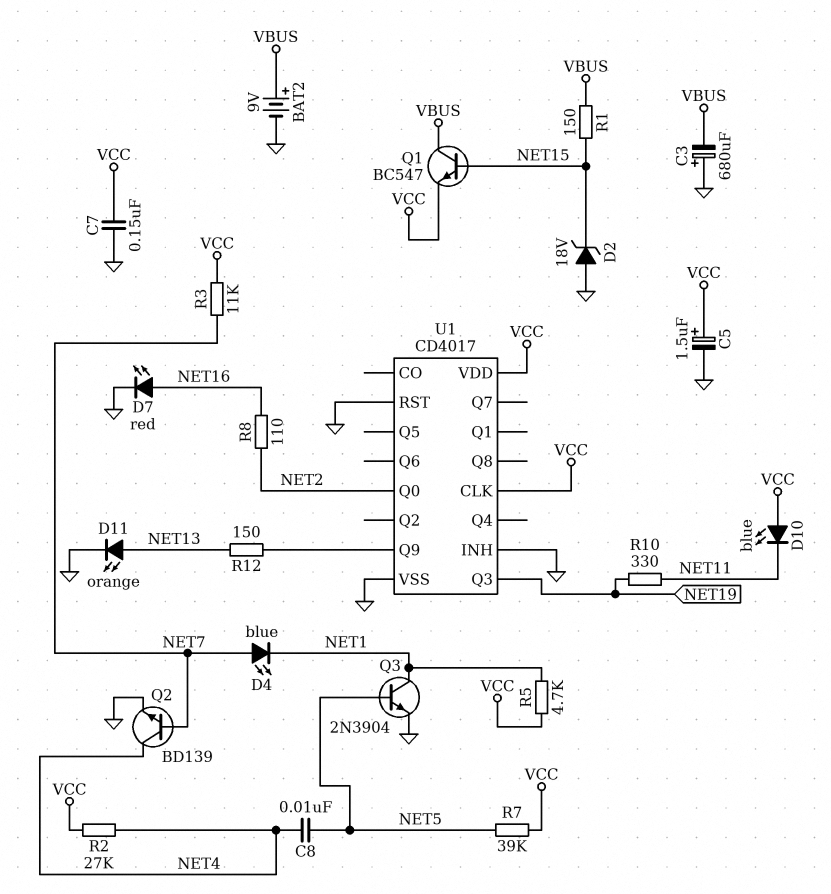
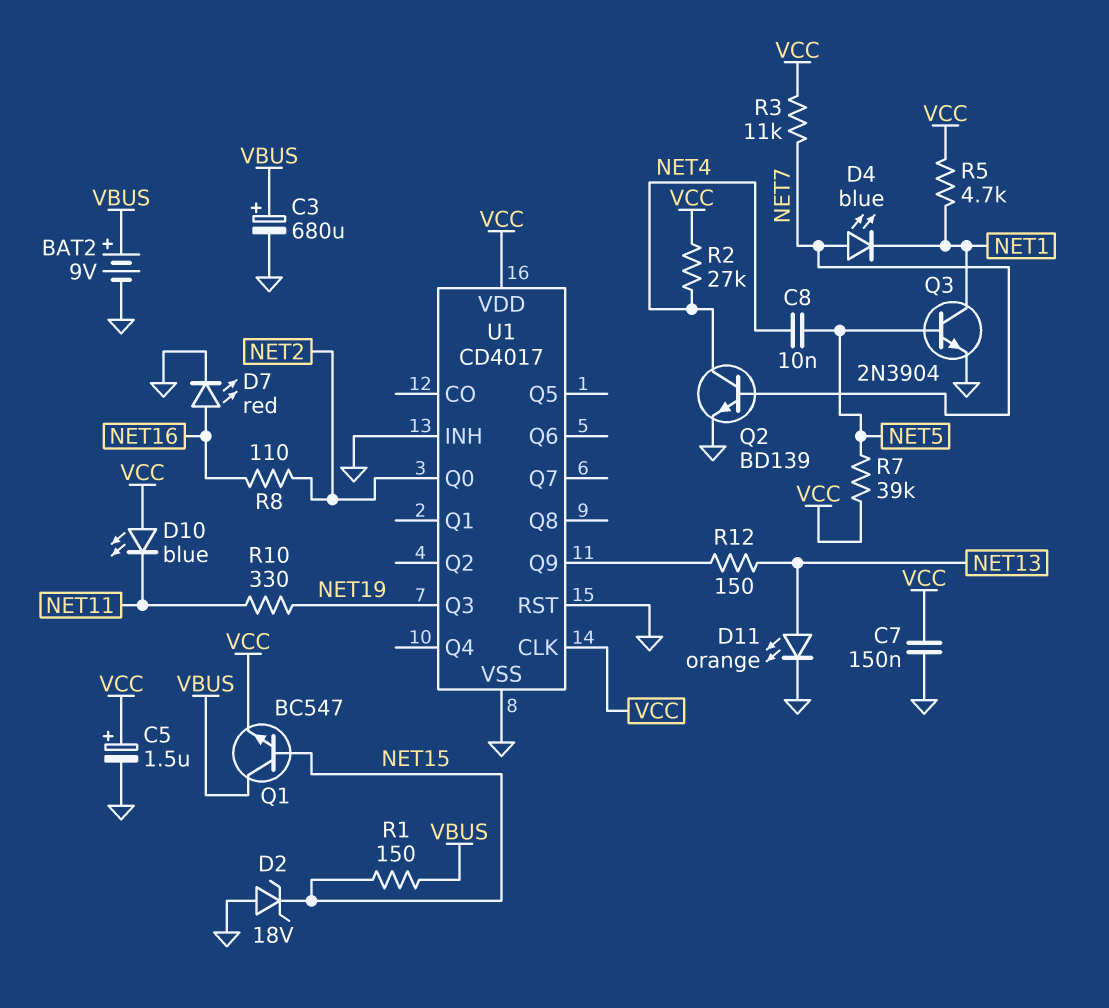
C3: 680uF (plus GND, minus VBUS) -> 680uF (plus VBUS, minus GND)

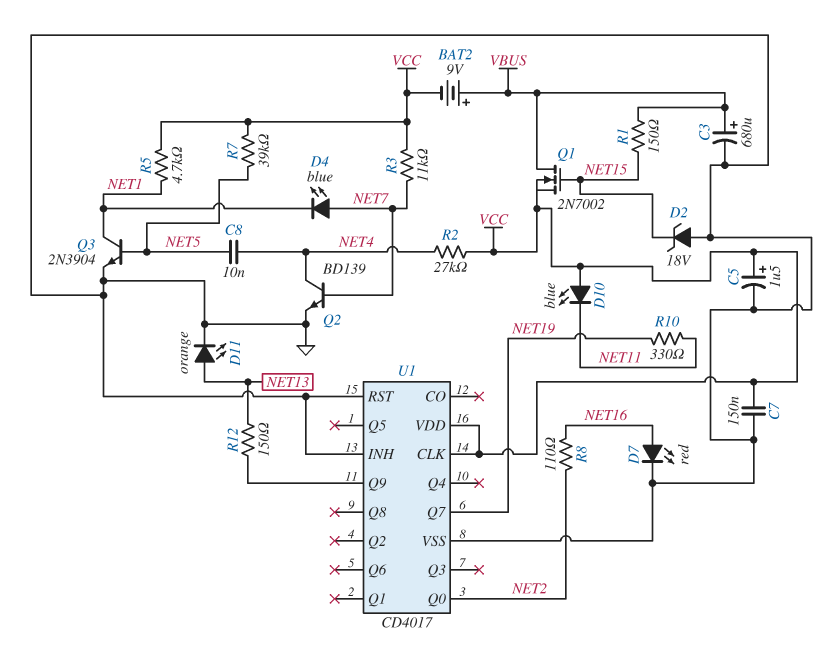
BAT2: 9V (plus VBUS, minus GND) -> 9V (plus VBUS, minus VCC)
Q1: NPN BC547 (B NET15, C VBUS, E VCC) -> NMOS 2N7002 (G NET15, D VBUS, S VCC)
U1 pin Q3: NET19 -> none
U1 pin Q7: none -> NET19

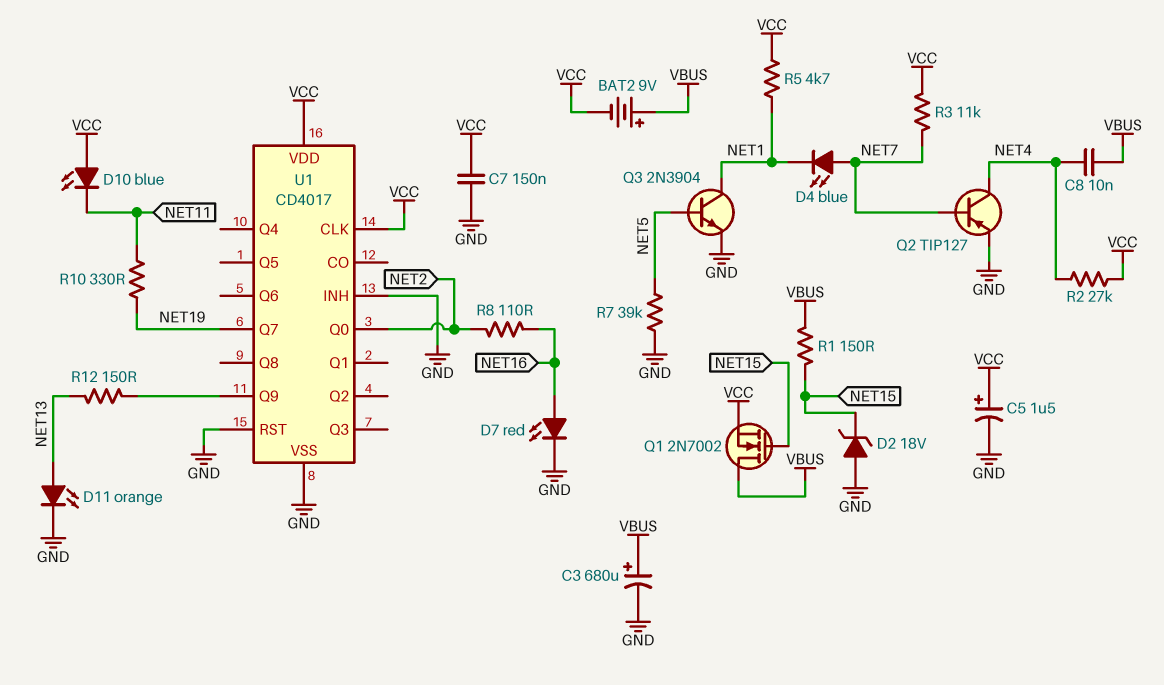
C8: 10nF (NET4, NET5) -> 10nF (NET4, VBUS)
Q2: NPN BD139 (B NET7, C NET4, E GND) -> PNP TIP127 (B NET7, C NET4, E GND)
R7: 39k (NET5, VCC) -> 39k (GND, NET5)

